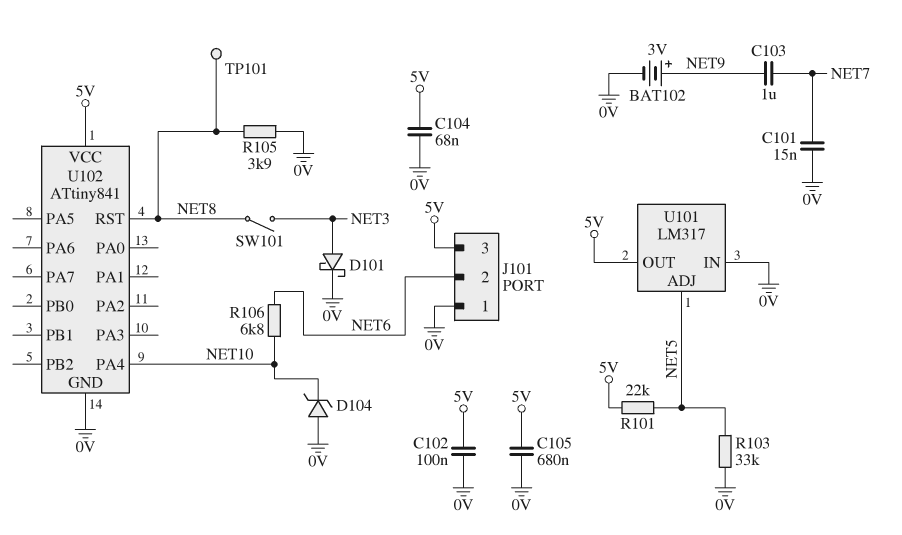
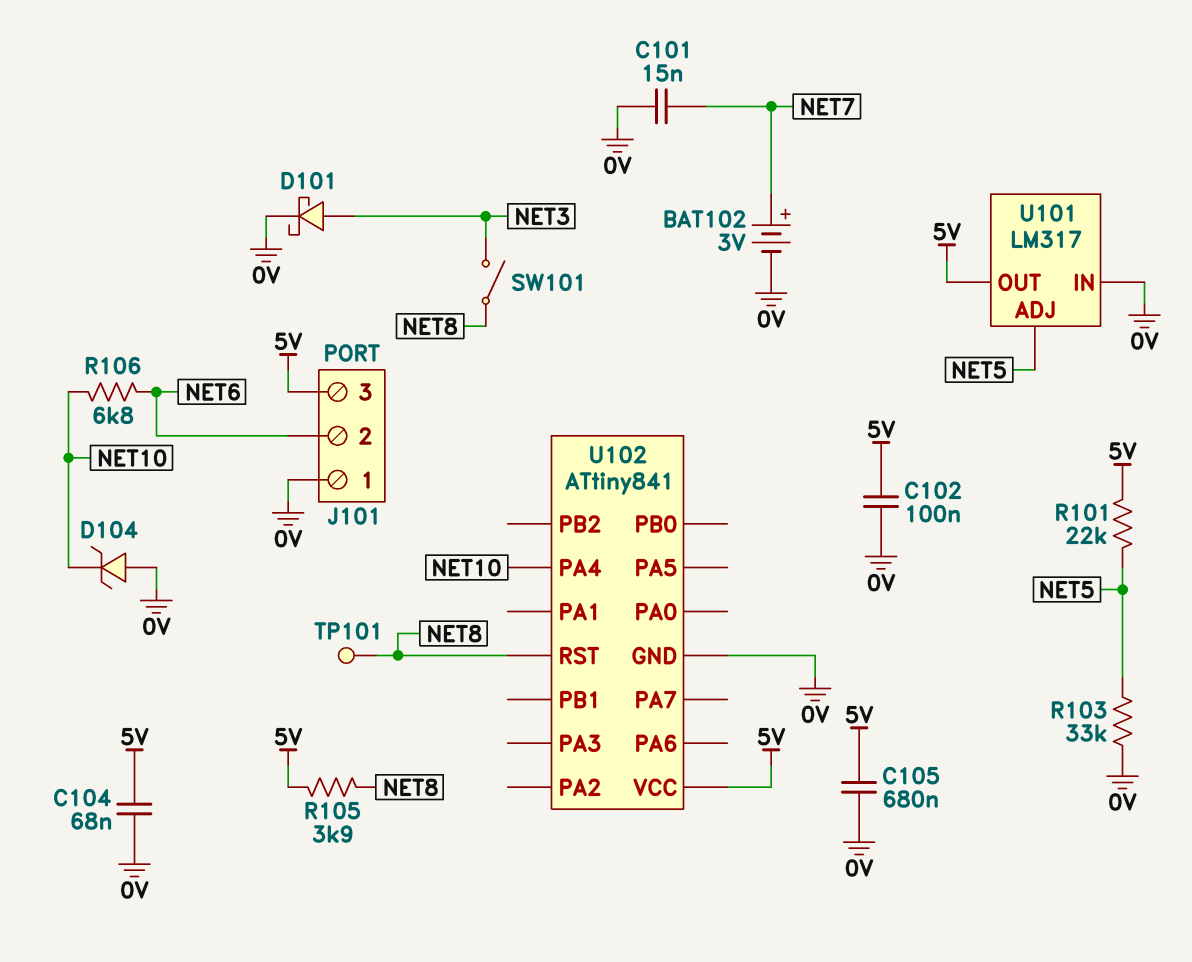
BAT102: 3V (plus NET9, minus 0V) -> 3V (plus NET7, minus 0V)
C103: 1uF (NET7, NET9) -> none
R105: 3.9k (0V, NET8) -> 3.9k (5V, NET8)

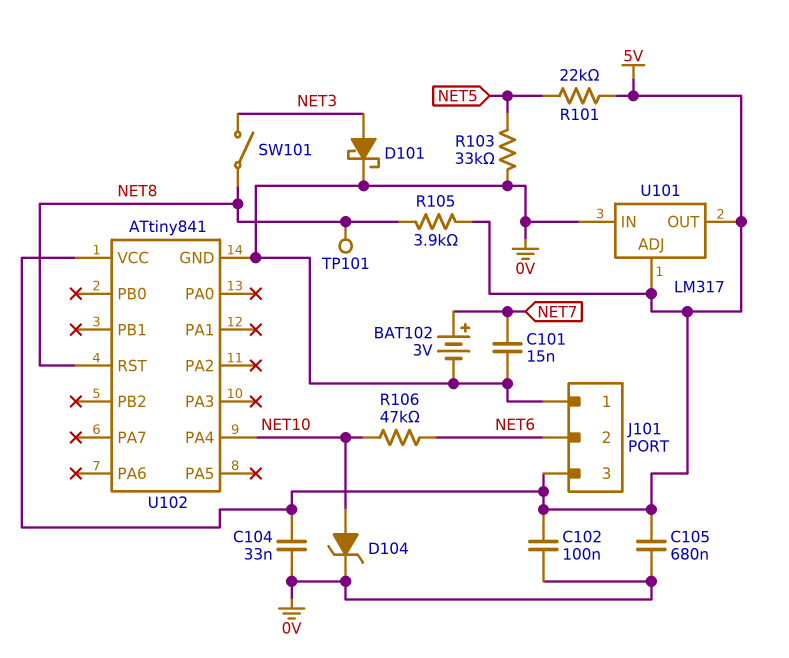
C104: 68nF (0V, 5V) -> 33nF (0V, 5V)
D104: zener (A 0V, K NET10) -> zener (A NET10, K 0V)
R106: 6.8k (NET6, NET10) -> 47k (NET6, NET10)
U101 pin ADJ: NET5 -> 5V

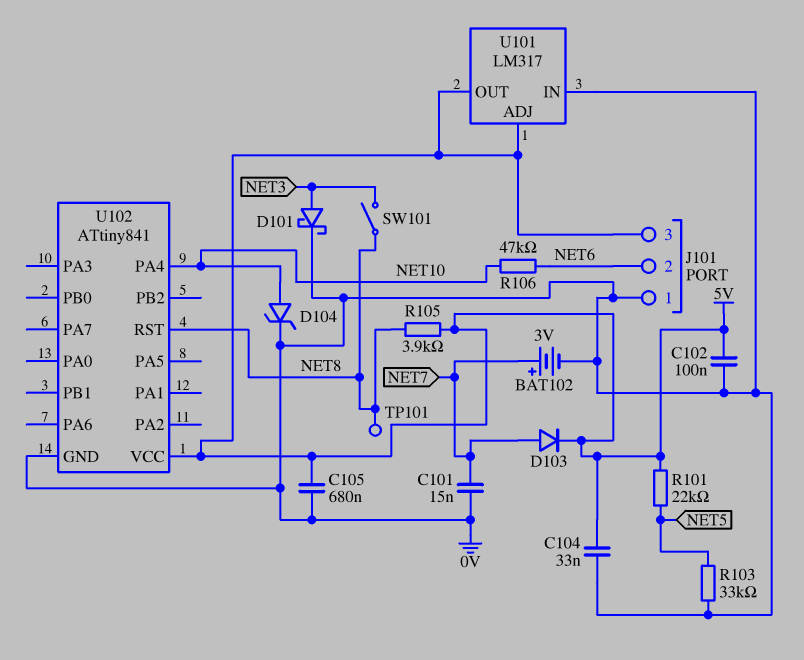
D103: none -> diode (A NET7, K 5V)

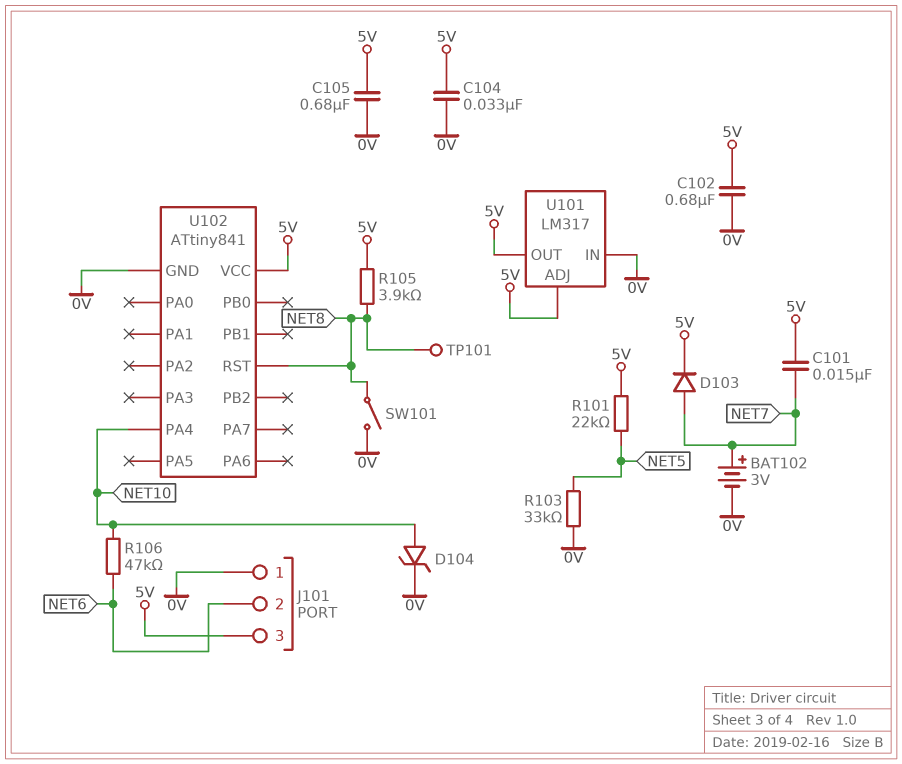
C101: 15nF (0V, NET7) -> 15nF (5V, NET7)
C102: 100nF (0V, 5V) -> 680nF (0V, 5V)
D101: schottky (A NET3, K 0V) -> none
SW101: switch (NET3, NET8) -> switch (0V, NET8)

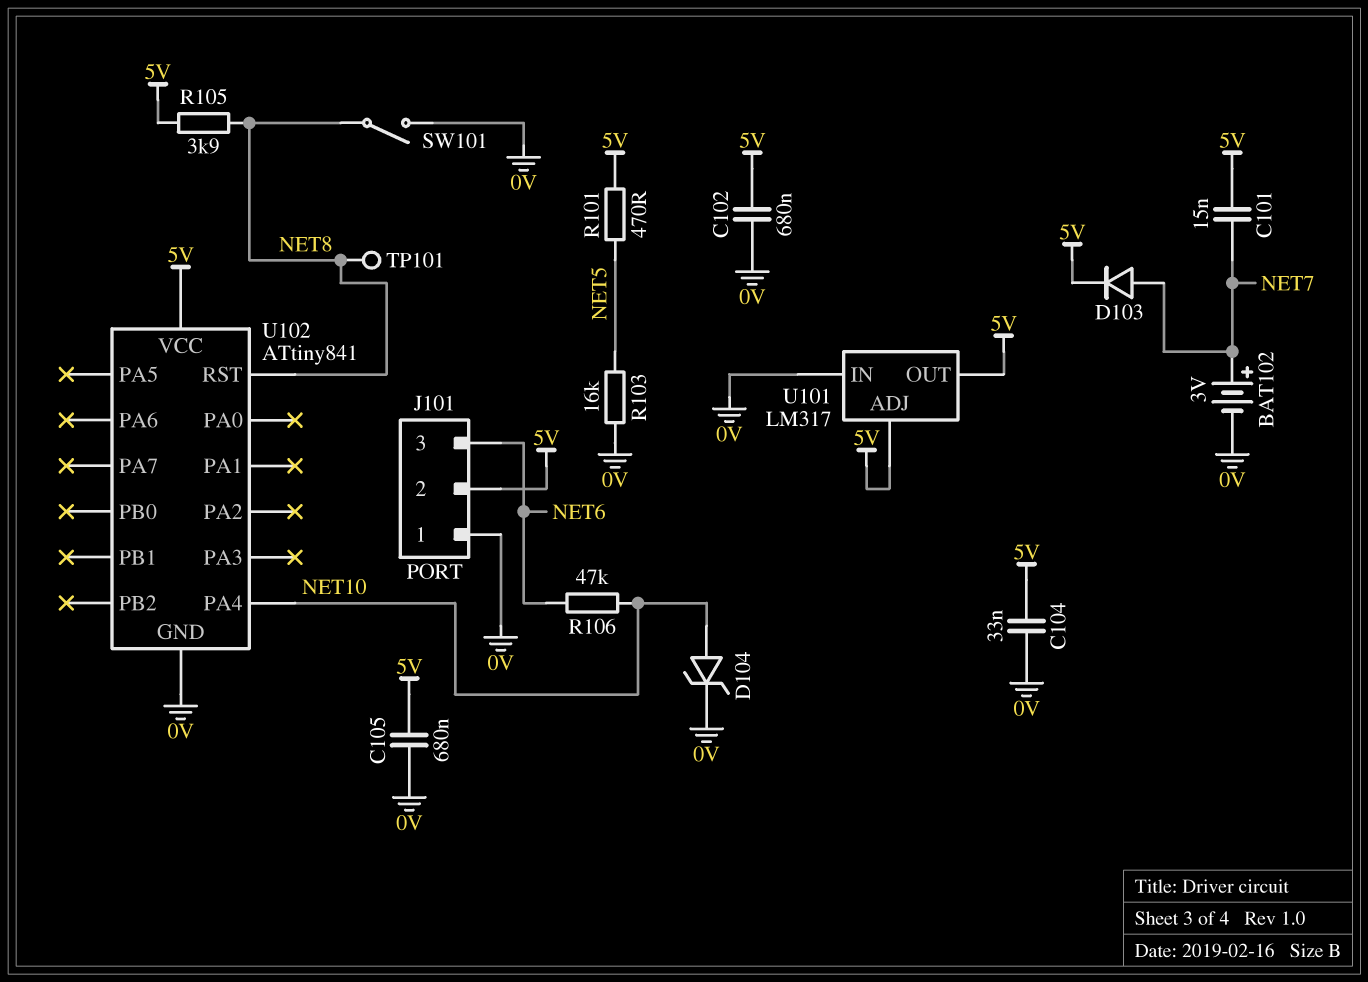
J101 pin 2: NET6 -> 5V
J101 pin 3: 5V -> NET6
R101: 22k (5V, NET5) -> 470 (5V, NET5)
R103: 33k (0V, NET5) -> 16k (0V, NET5)

